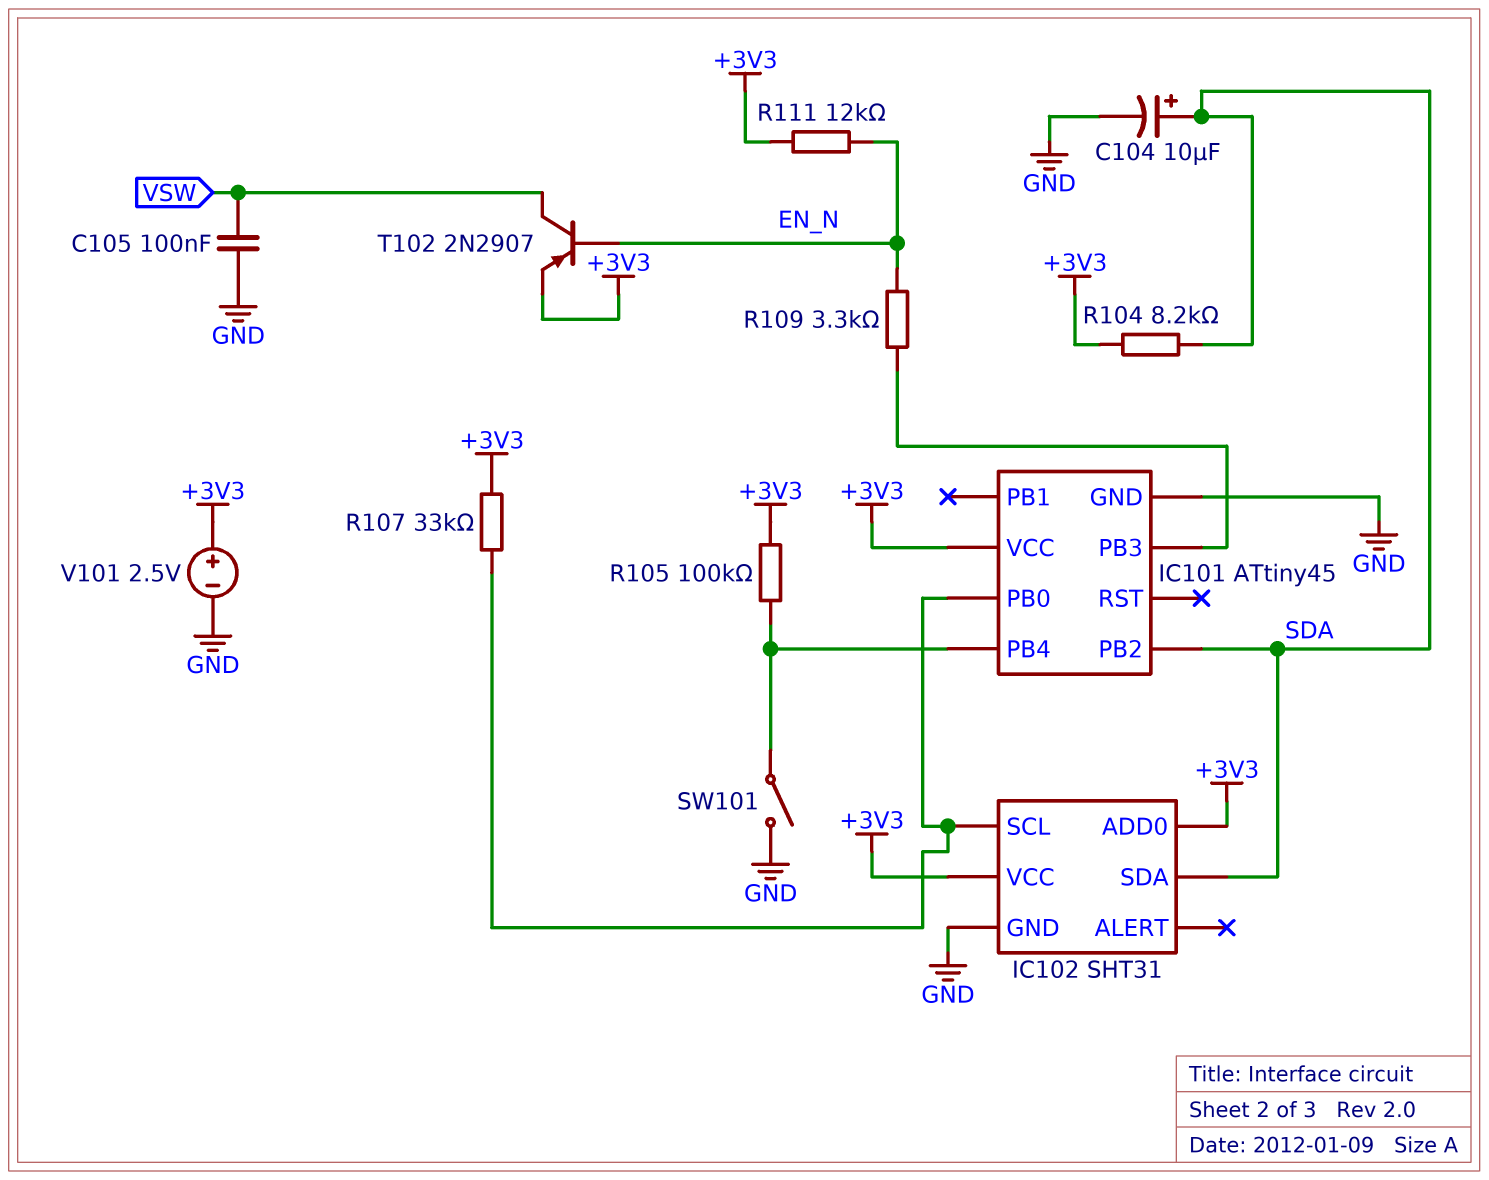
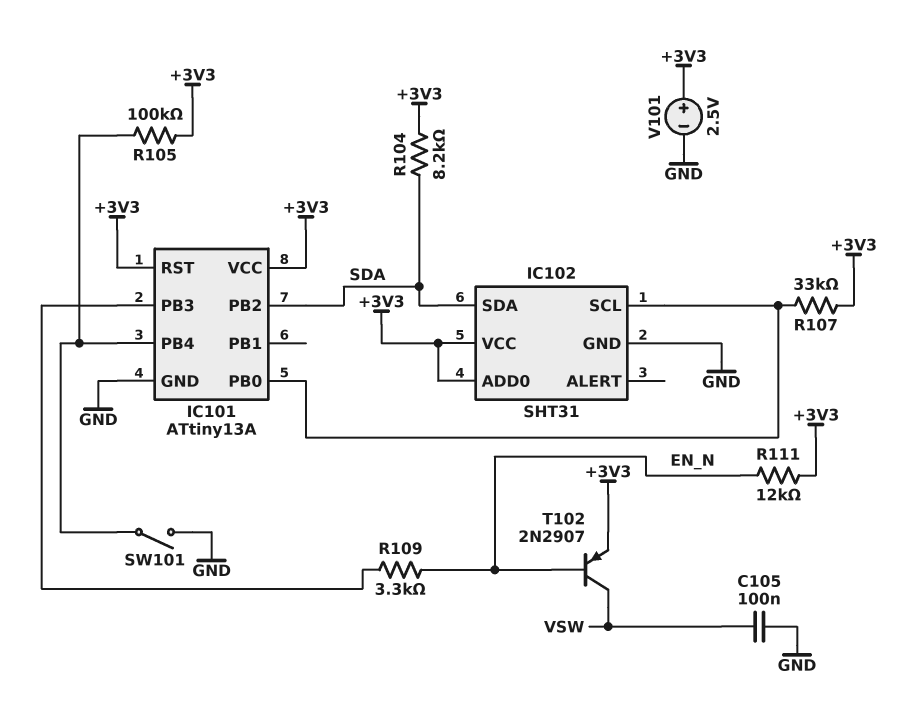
C104: 10uF (plus SDA, minus GND) -> none
IC101: ATtiny45 -> ATtiny13A
IC101 pin RST: none -> +3V3

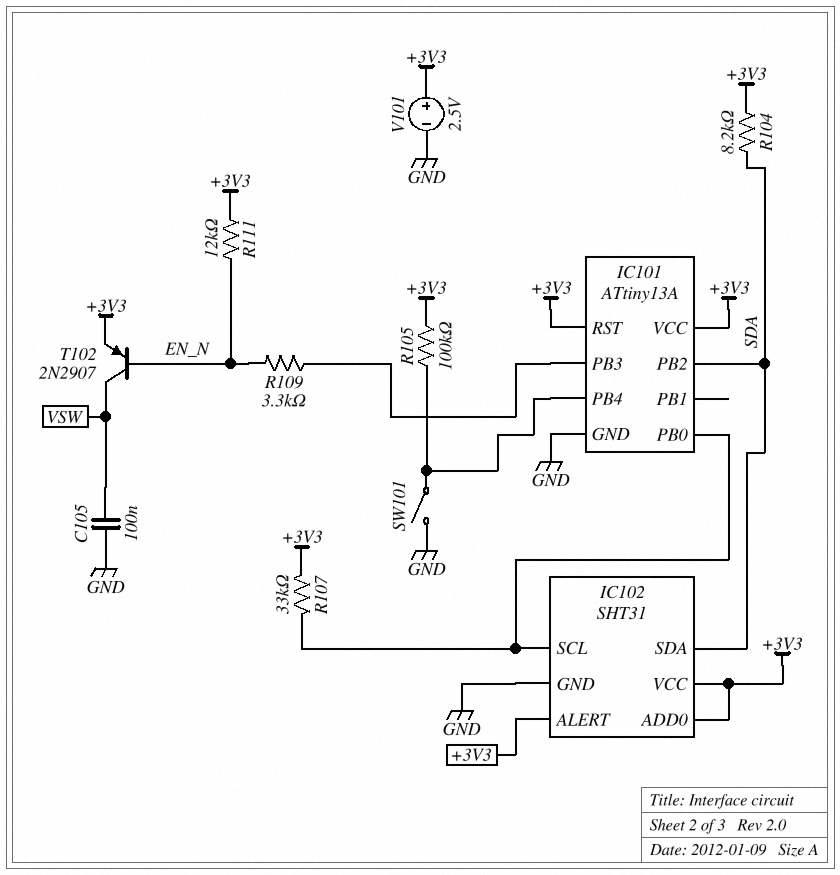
IC102 pin ALERT: none -> +3V3

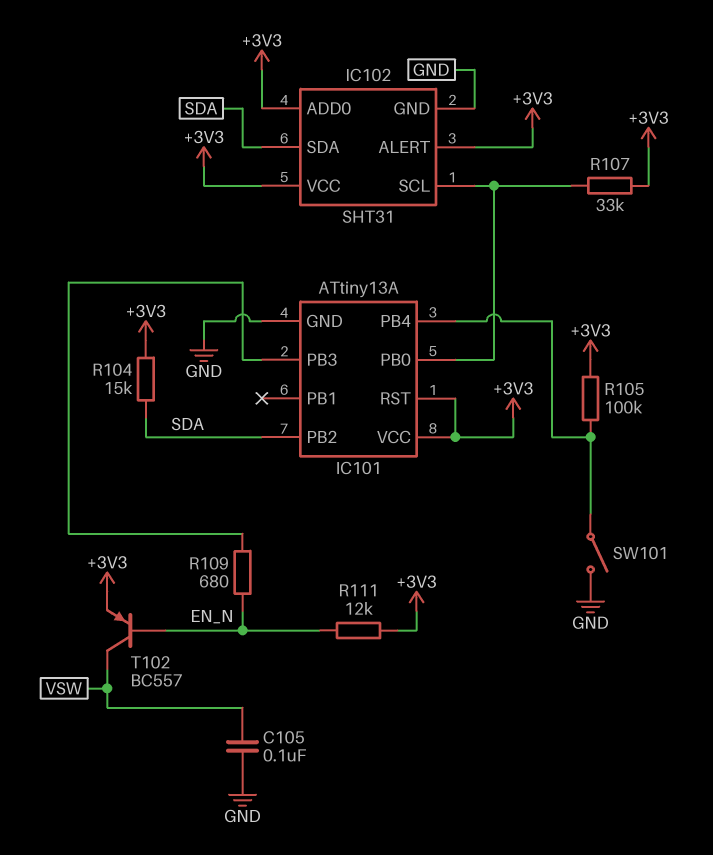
R104: 8.2k (+3V3, SDA) -> 15k (+3V3, SDA)
R109: 3.3k (EN_N, IC101/PB3) -> 680 (EN_N, IC101/PB3)
T102: PNP 2N2907 (B EN_N, C VSW, E +3V3) -> PNP BC557 (B EN_N, C VSW, E +3V3)
V101: 2.5V (plus +3V3, minus GND) -> none

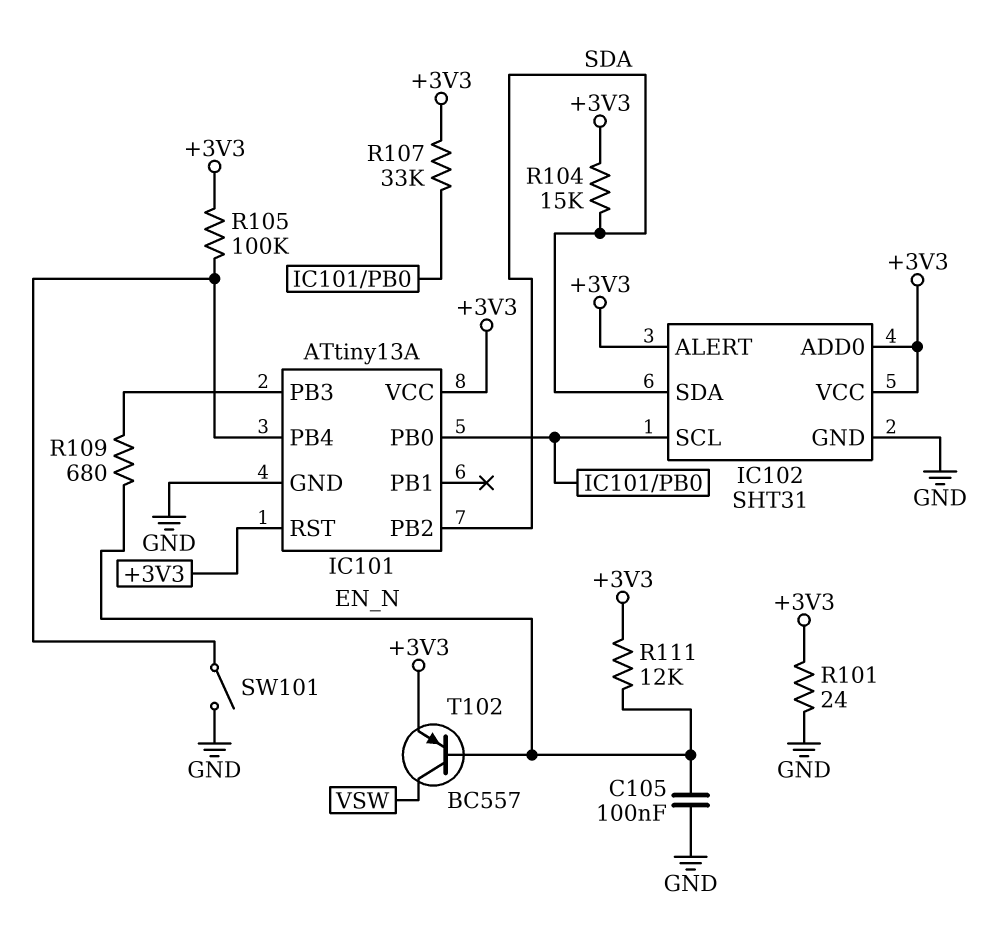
C105: 100nF (GND, VSW) -> 100nF (EN_N, GND)
R101: none -> 24 (+3V3, GND)

